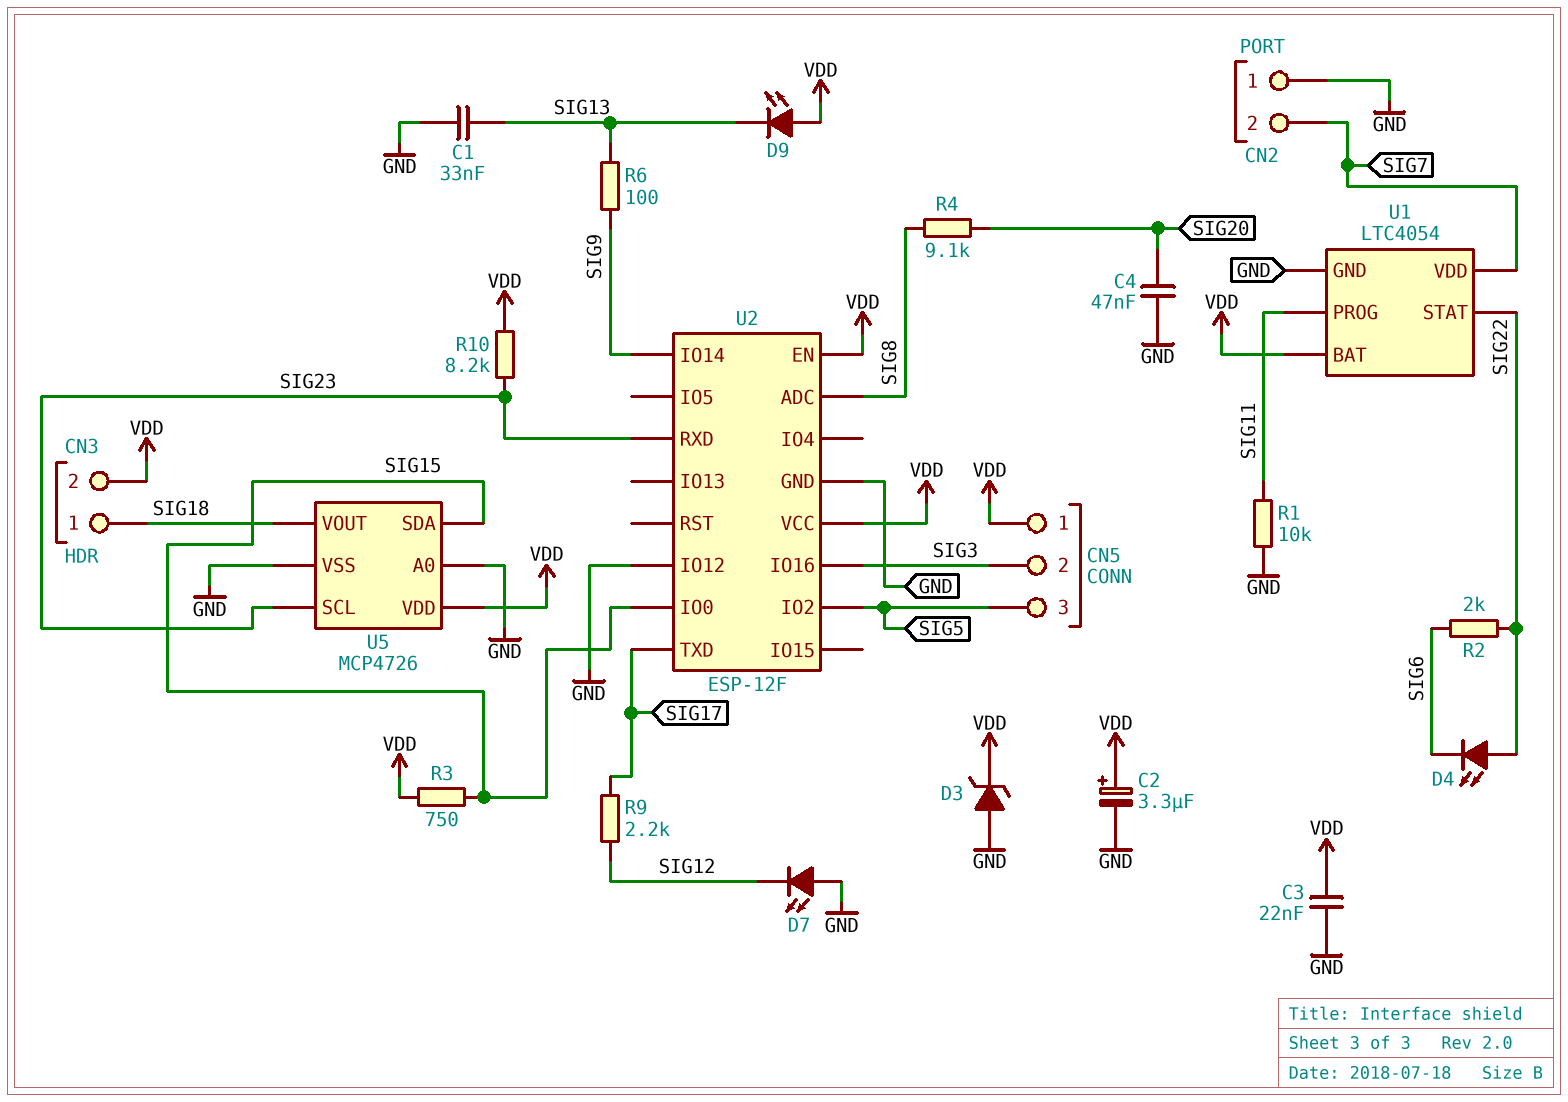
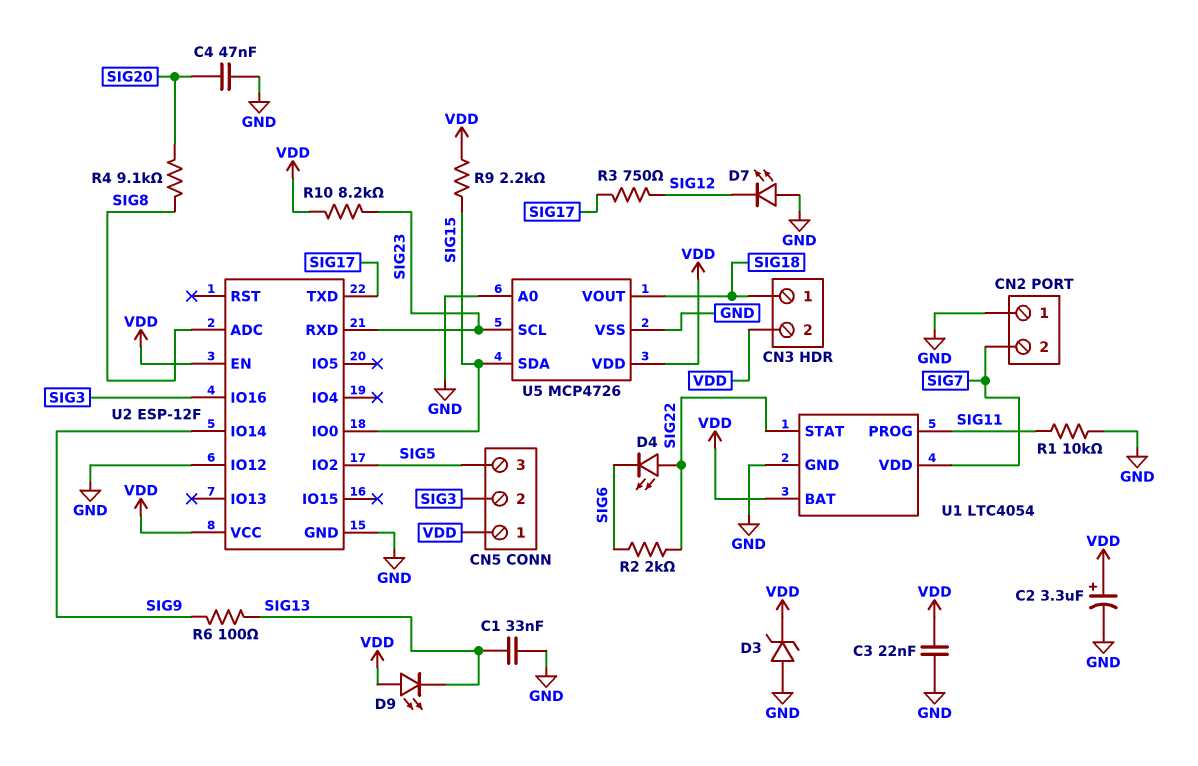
R3: 750 (SIG15, VDD) -> 750 (SIG12, SIG17)
R9: 2.2k (SIG12, SIG17) -> 2.2k (SIG15, VDD)

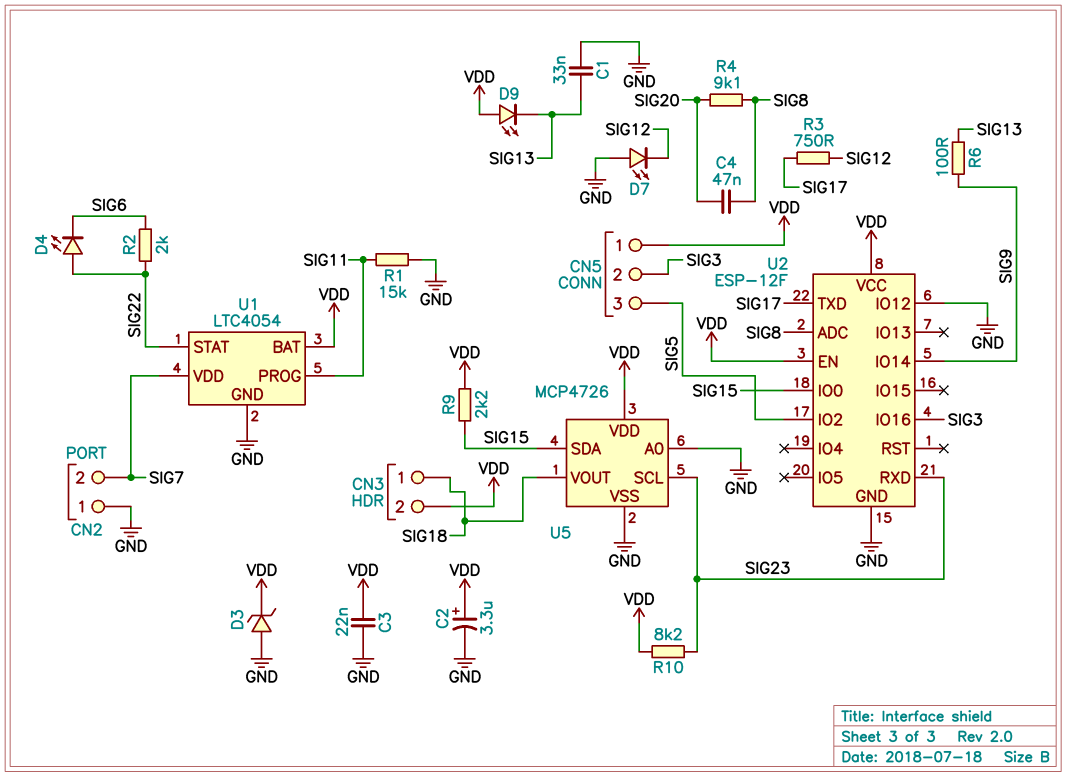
C4: 47nF (GND, SIG20) -> 47nF (SIG8, SIG20)
R1: 10k (GND, SIG11) -> 15k (GND, SIG11)

